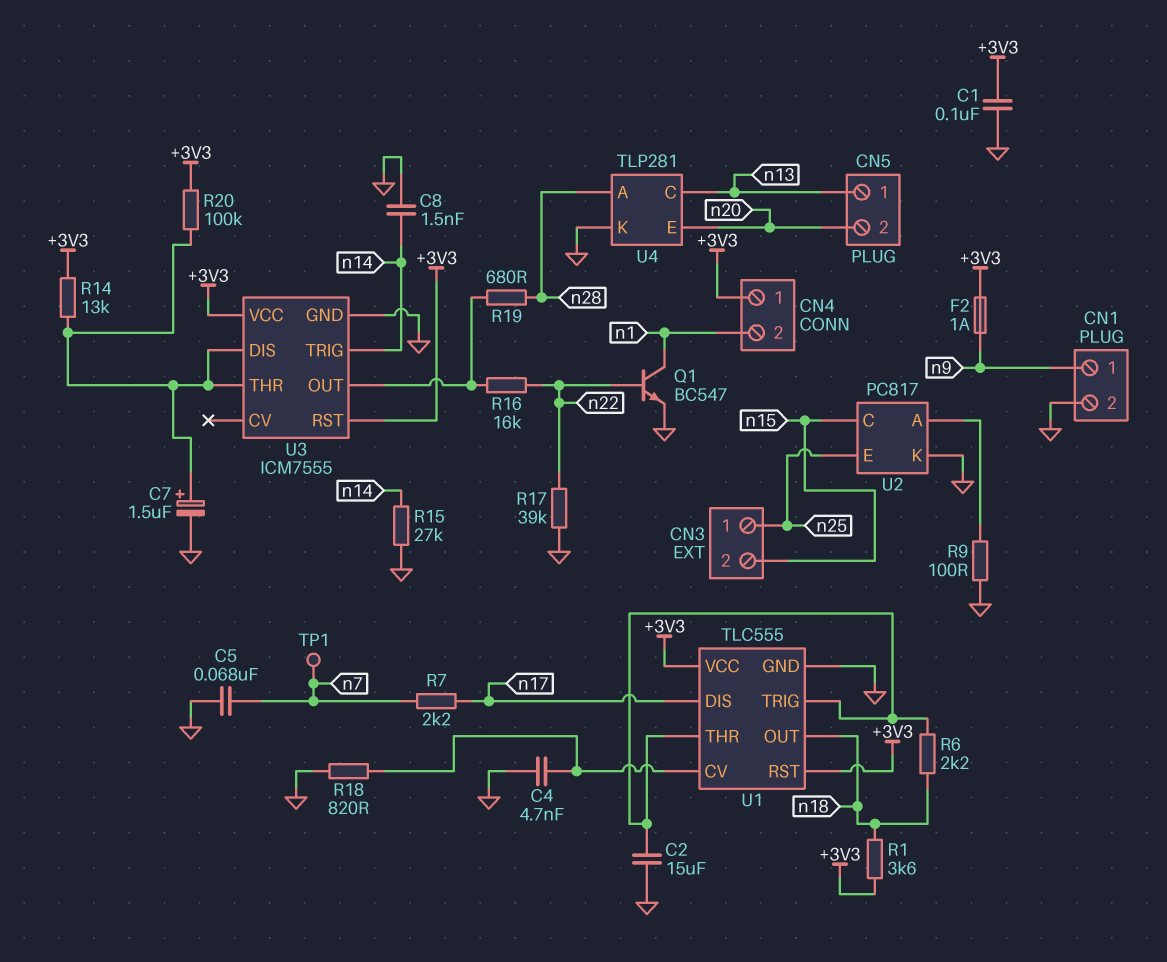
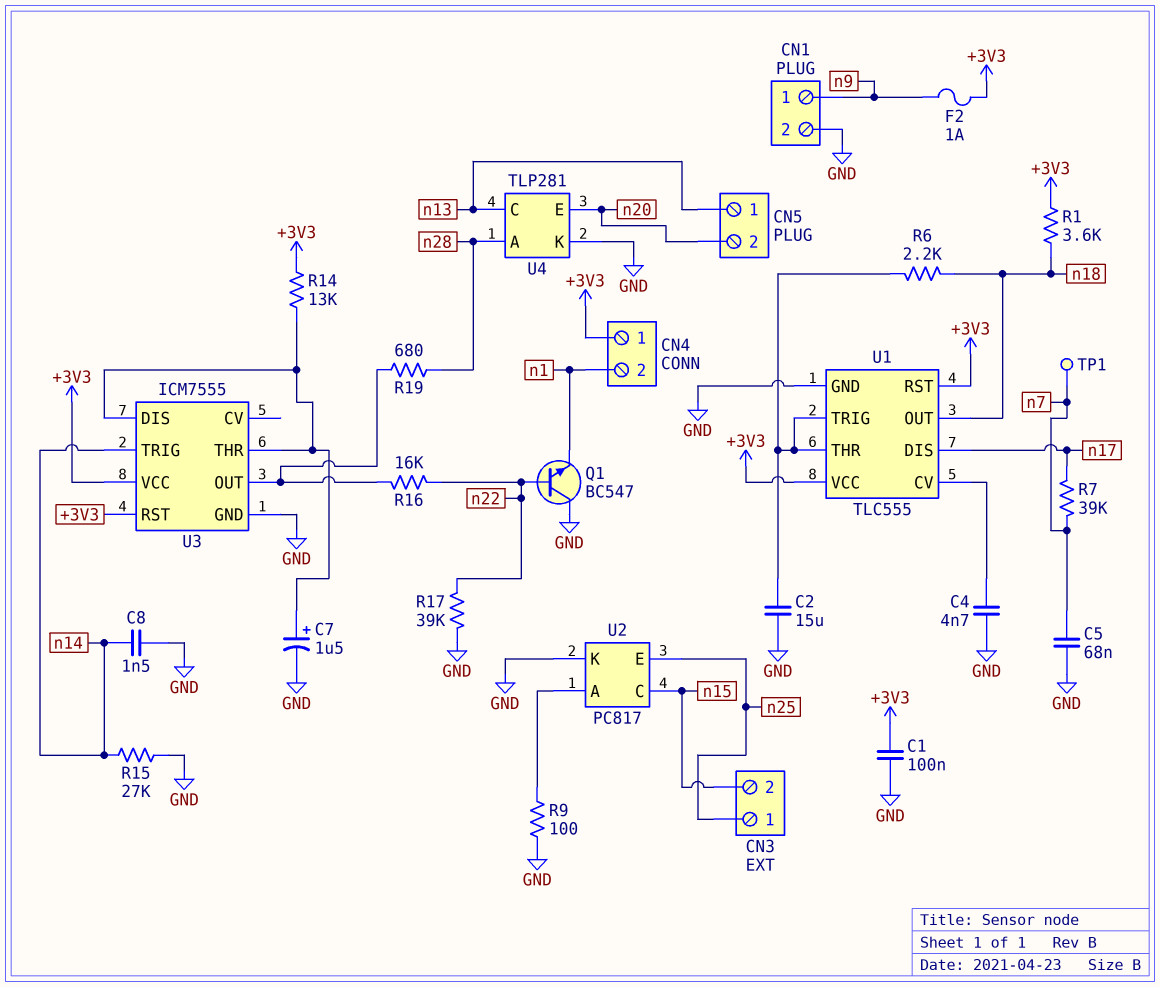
Q1: NPN BC547 (B n22, C n1, E GND) -> NPN BC547 (B n22, C GND, E n1)
R7: 2.2k (n7, n17) -> 39k (n7, n17)
R18: 820 (GND, U1/CV) -> none
R20: 100k (+3V3, U3/DIS) -> none

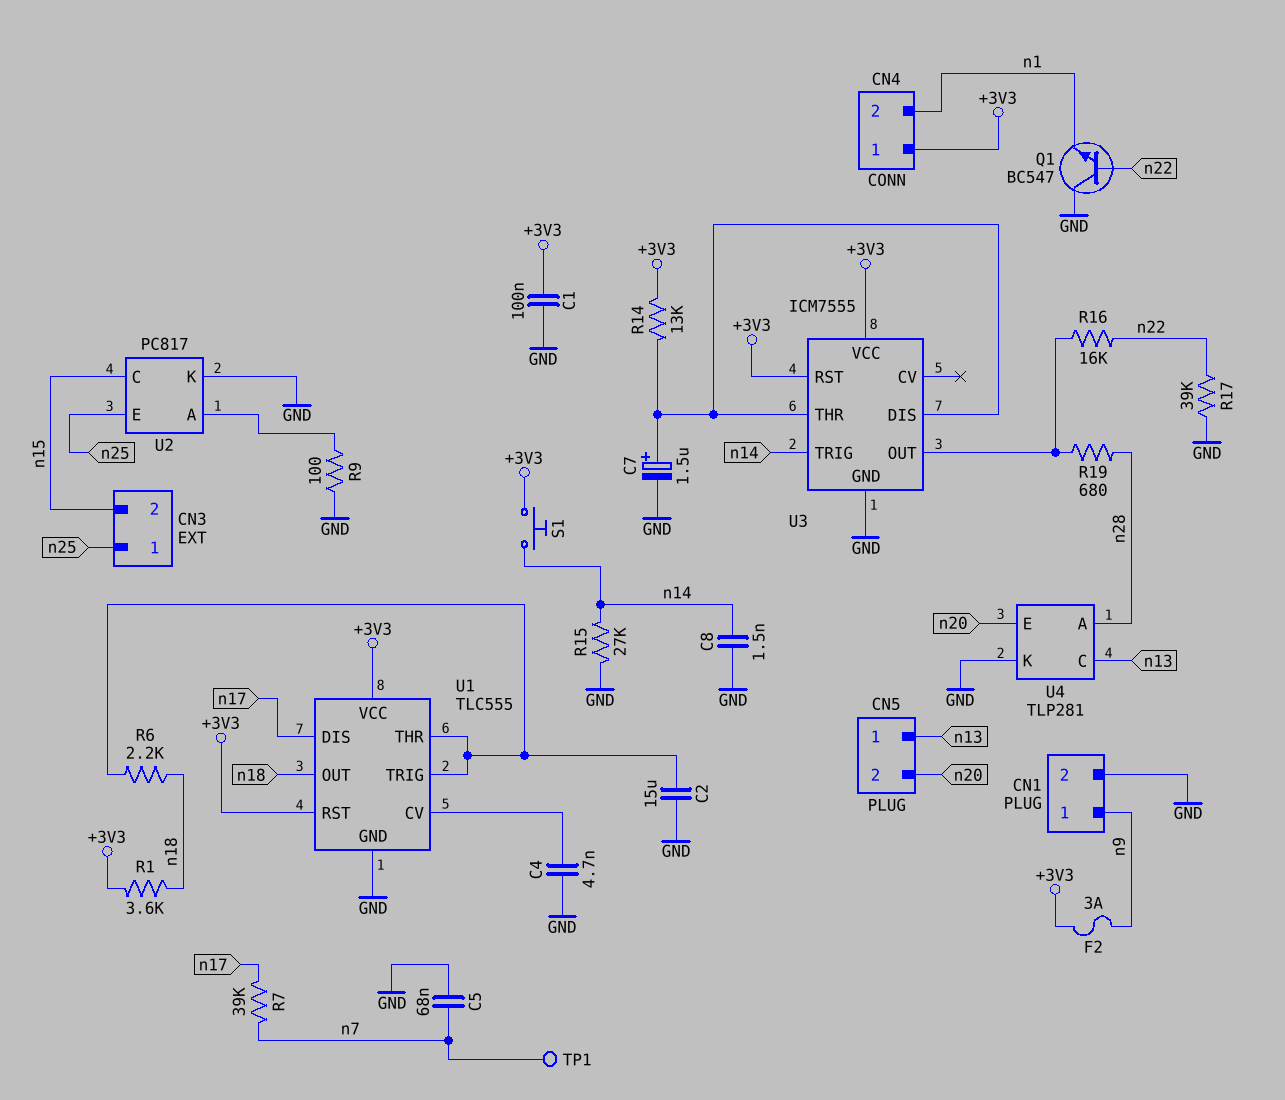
F2: 1A (+3V3, n9) -> 3A (+3V3, n9)
S1: none -> button (+3V3, n14)

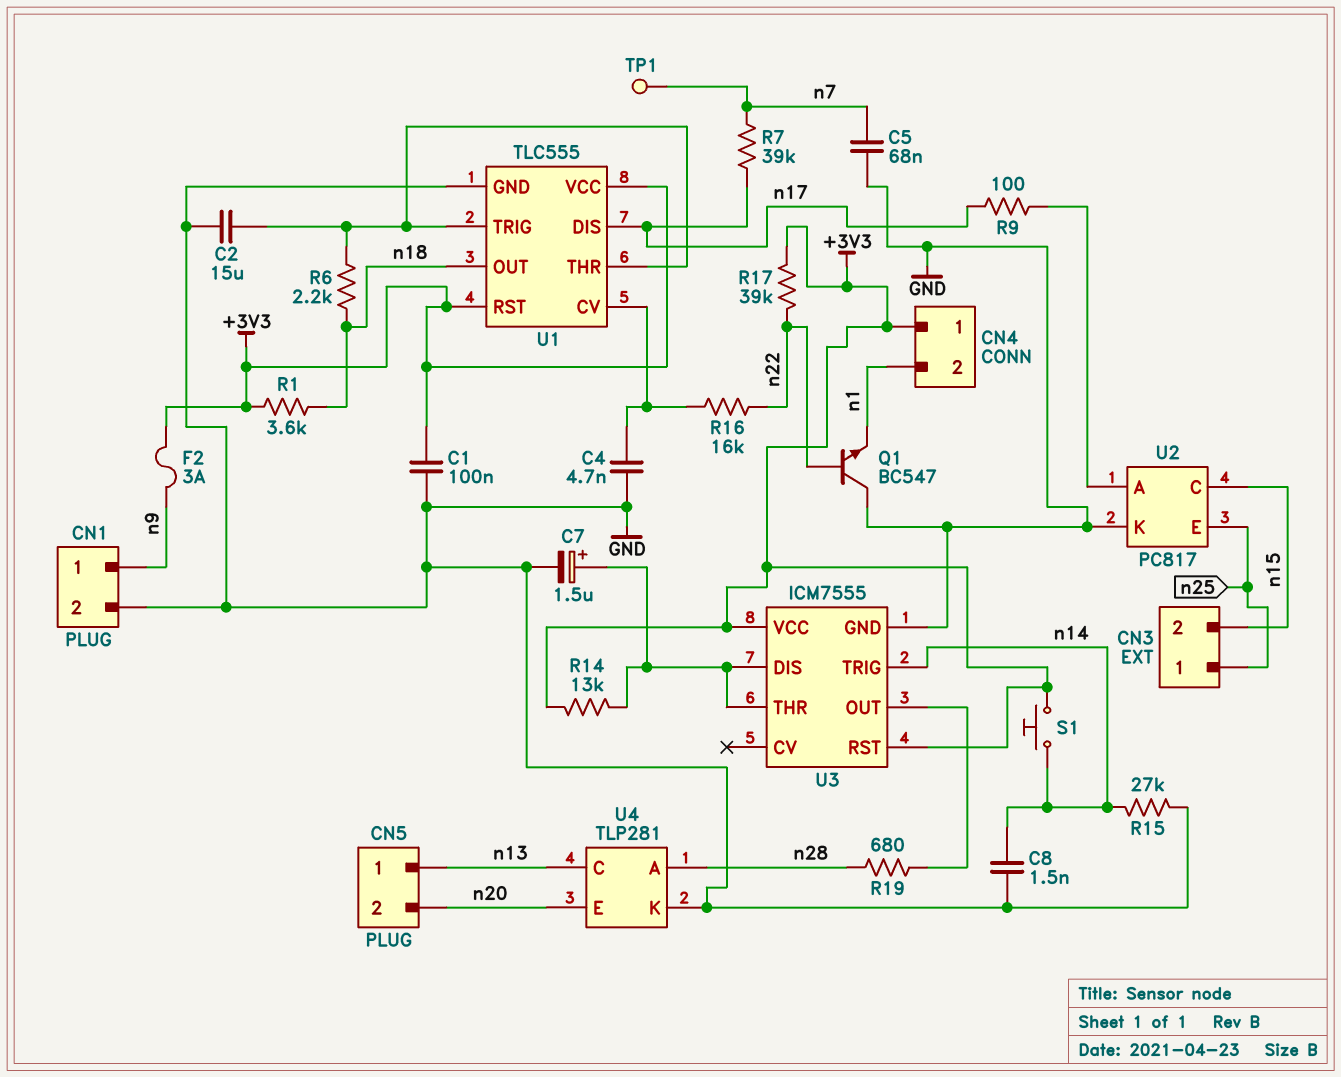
R9: 100 (GND, U2/A) -> 100 (U2/A, n17)
R16: 16k (U3/OUT, n22) -> 16k (U1/CV, n22)
R17: 39k (GND, n22) -> 39k (+3V3, n22)

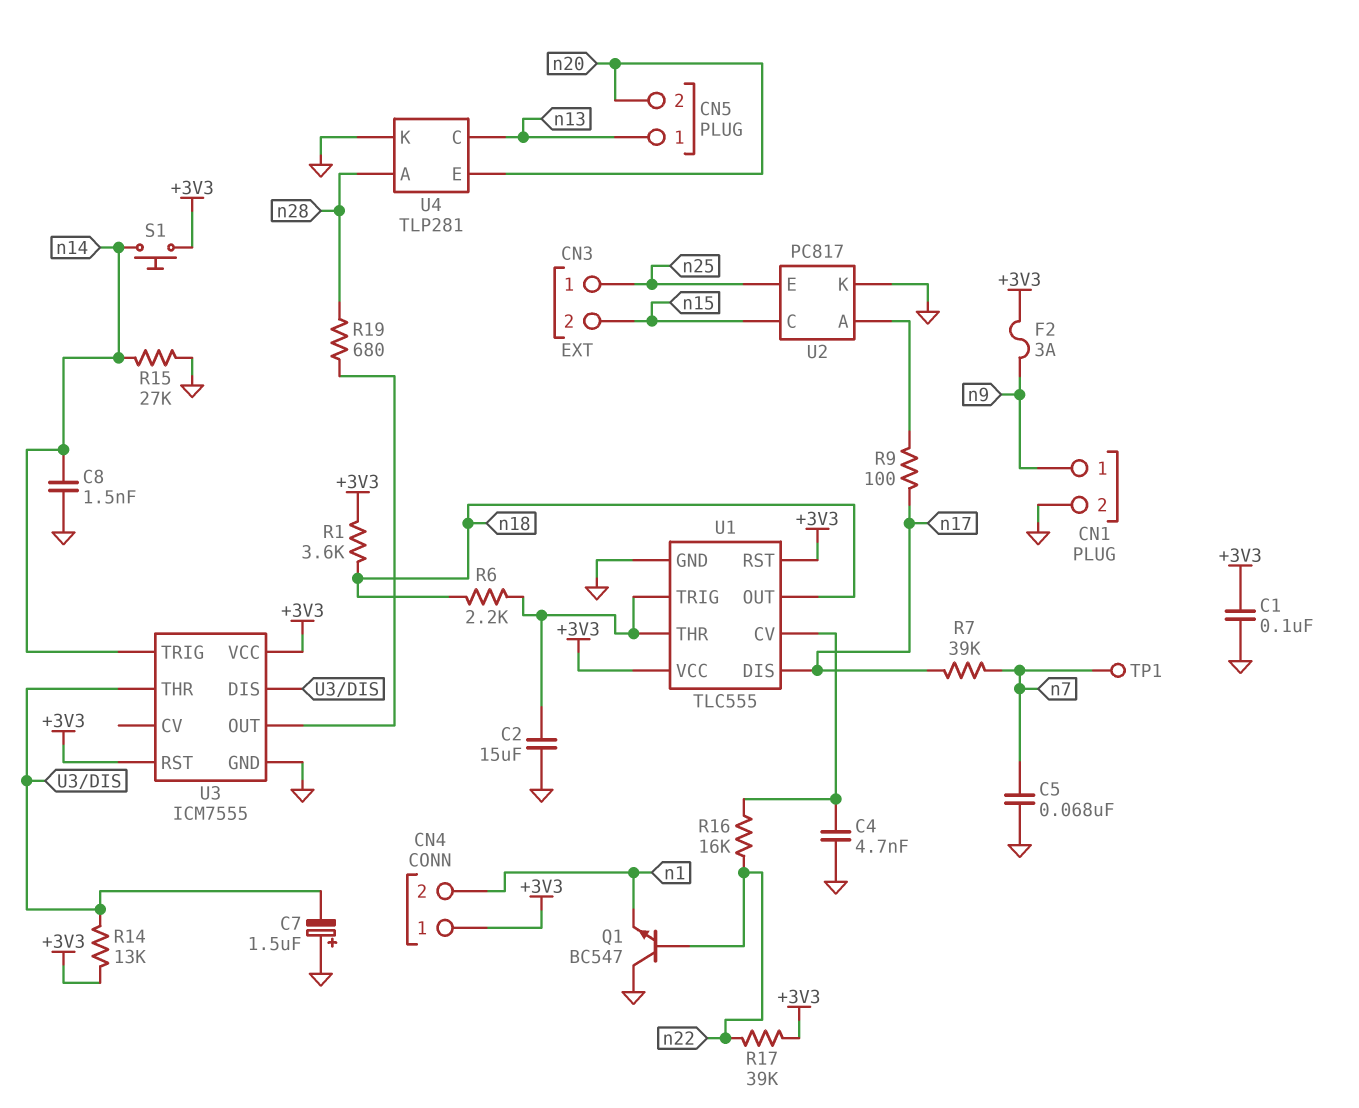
C7: 1.5uF (plus U3/DIS, minus GND) -> 1.5uF (plus GND, minus U3/DIS)

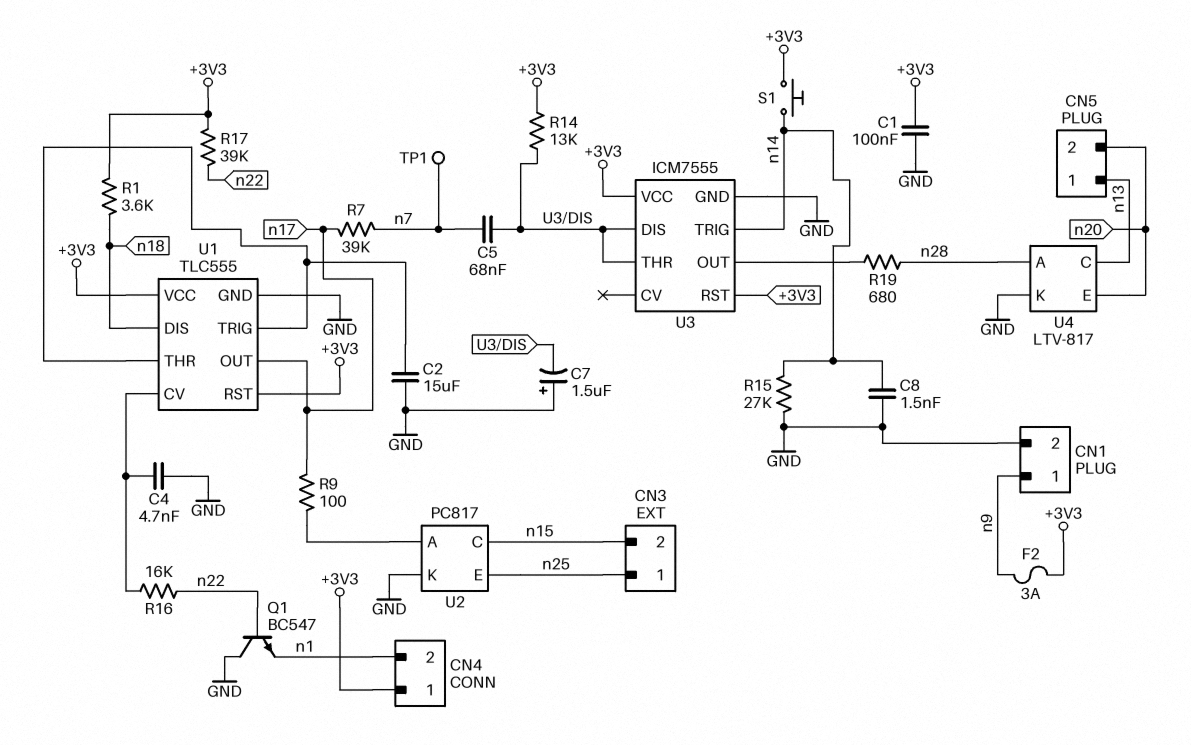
C5: 68nF (GND, n7) -> 68nF (U3/DIS, n7)
R6: 2.2k (U1/THR, n18) -> none
U1 pin DIS: n17 -> n18
U1 pin OUT: n18 -> n17
U4: TLP281 -> LTV-817

